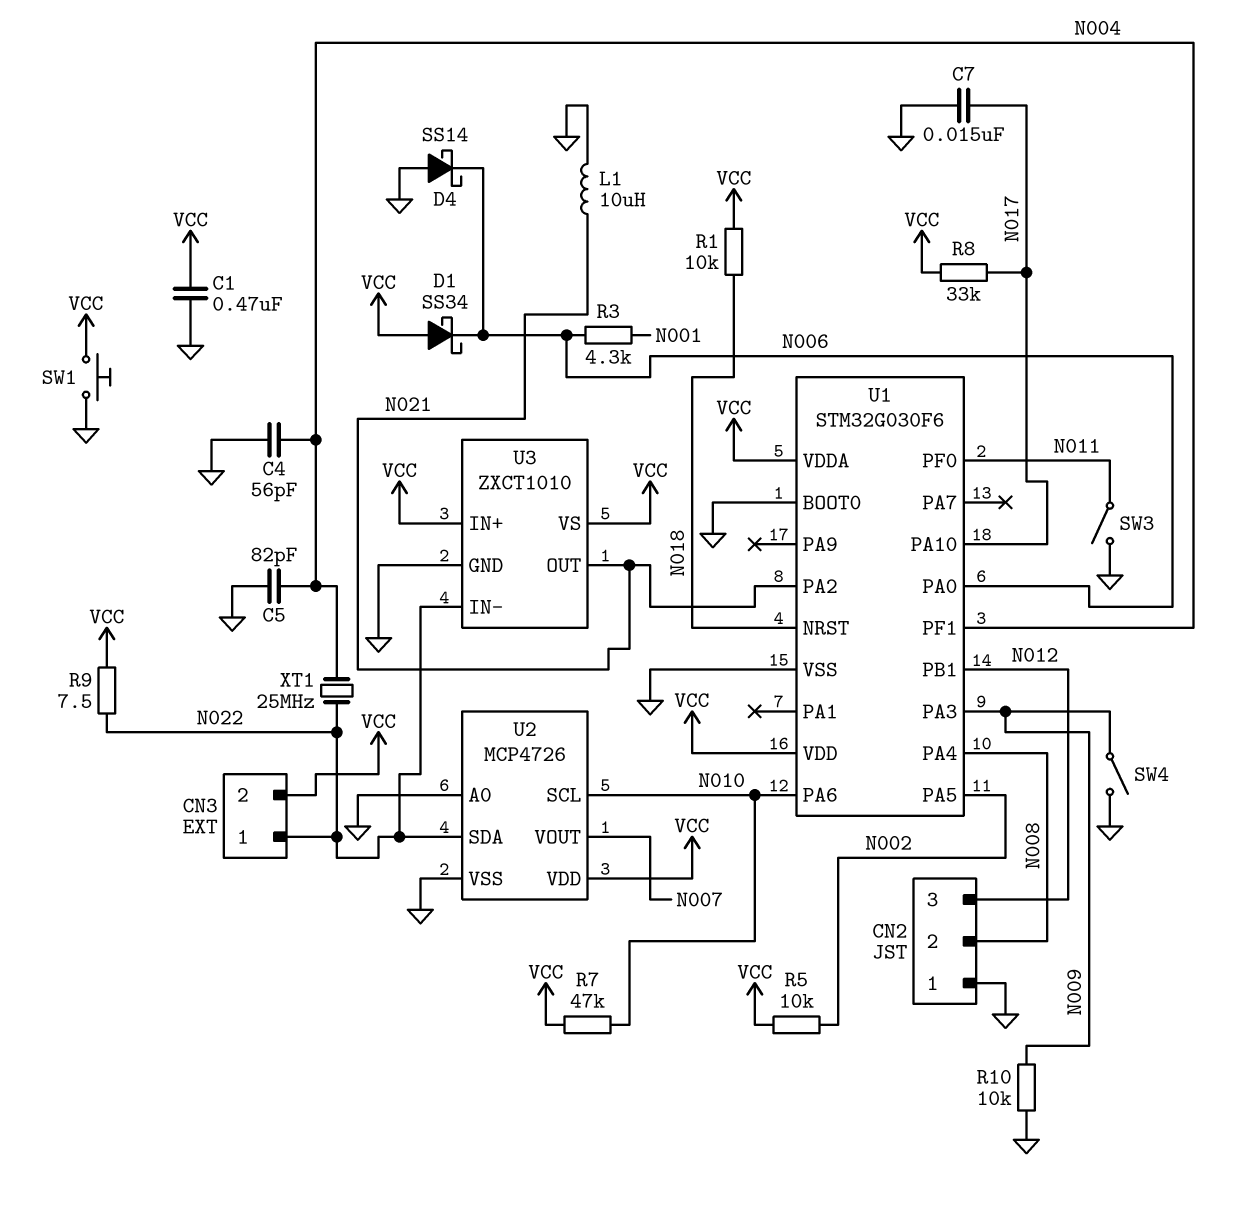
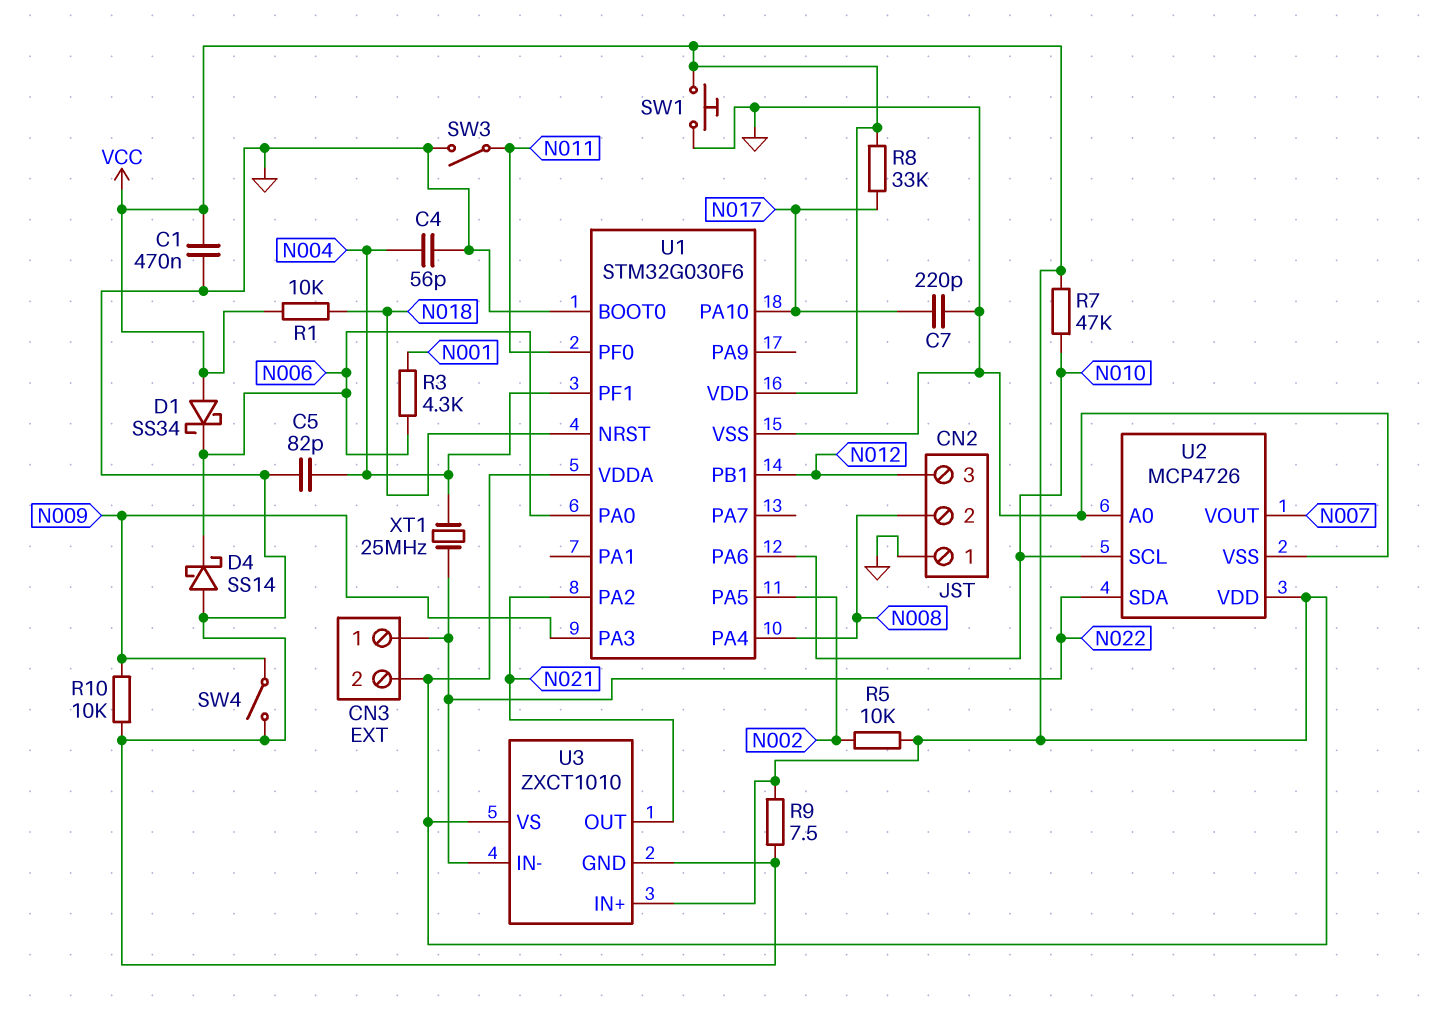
C7: 15nF (GND, N017) -> 220pF (GND, N017)
L1: 10uH (GND, N021) -> none
R9: 7.5 (N022, VCC) -> 7.5 (GND, VCC)

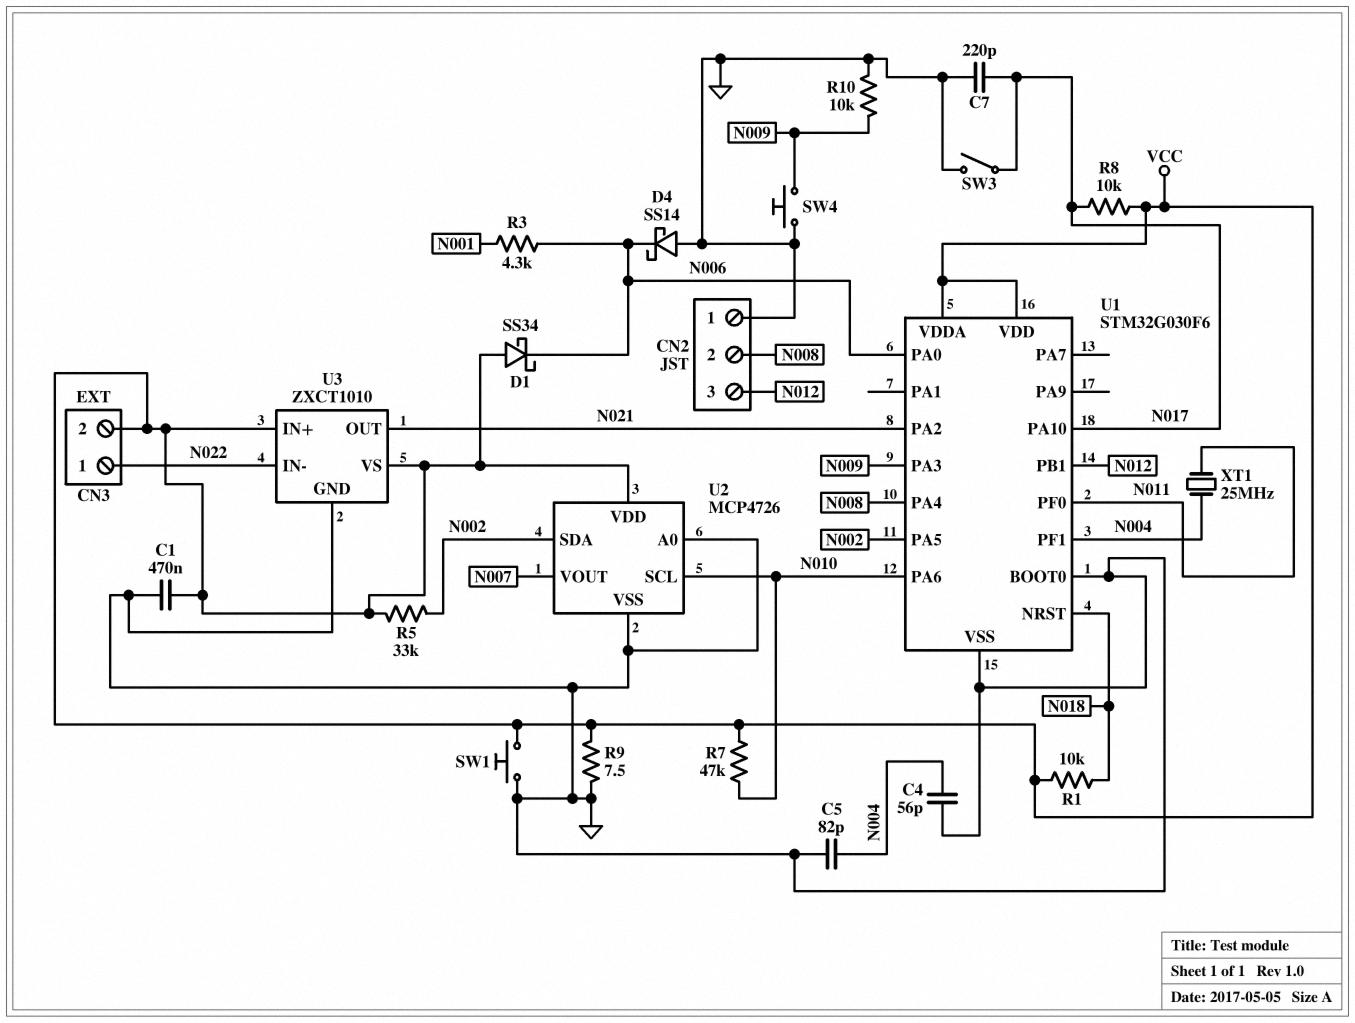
R5: 10k (N002, VCC) -> 33k (N002, VCC)
R8: 33k (N017, VCC) -> 10k (N017, VCC)
SW3: switch (GND, N011) -> switch (GND, N017)
SW4: switch (GND, N009) -> button (GND, N009)
U2 pin SDA: N022 -> N002
XT1: 25MHz (N004, N022) -> 25MHz (N004, N011)

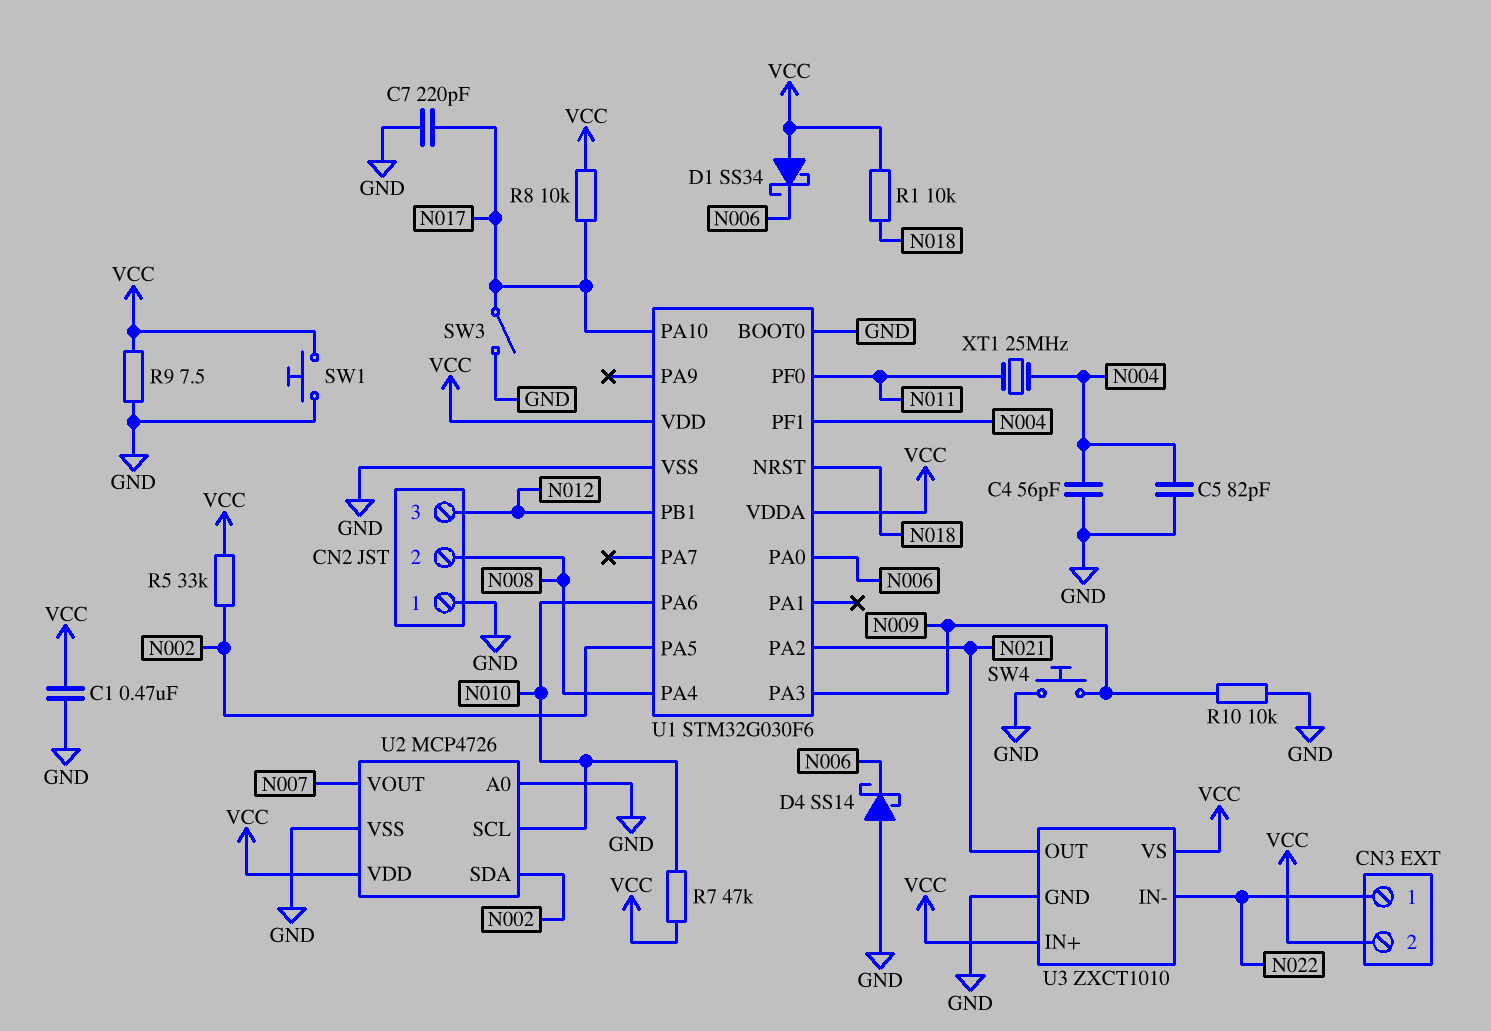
R3: 4.3k (N001, N006) -> none

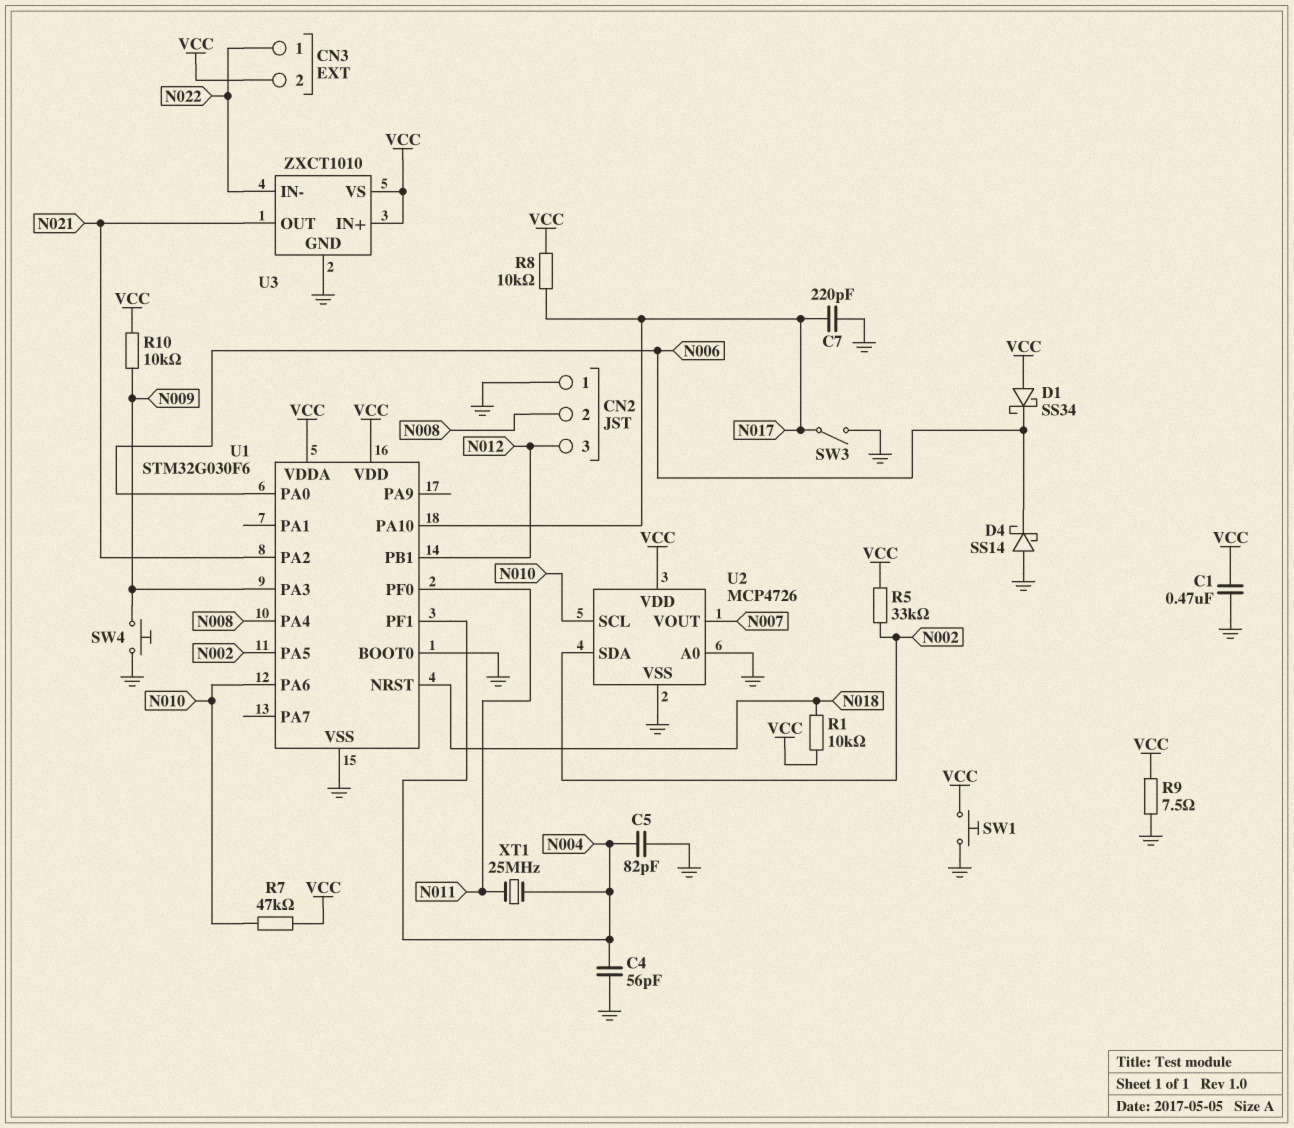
R10: 10k (GND, N009) -> 10k (N009, VCC)

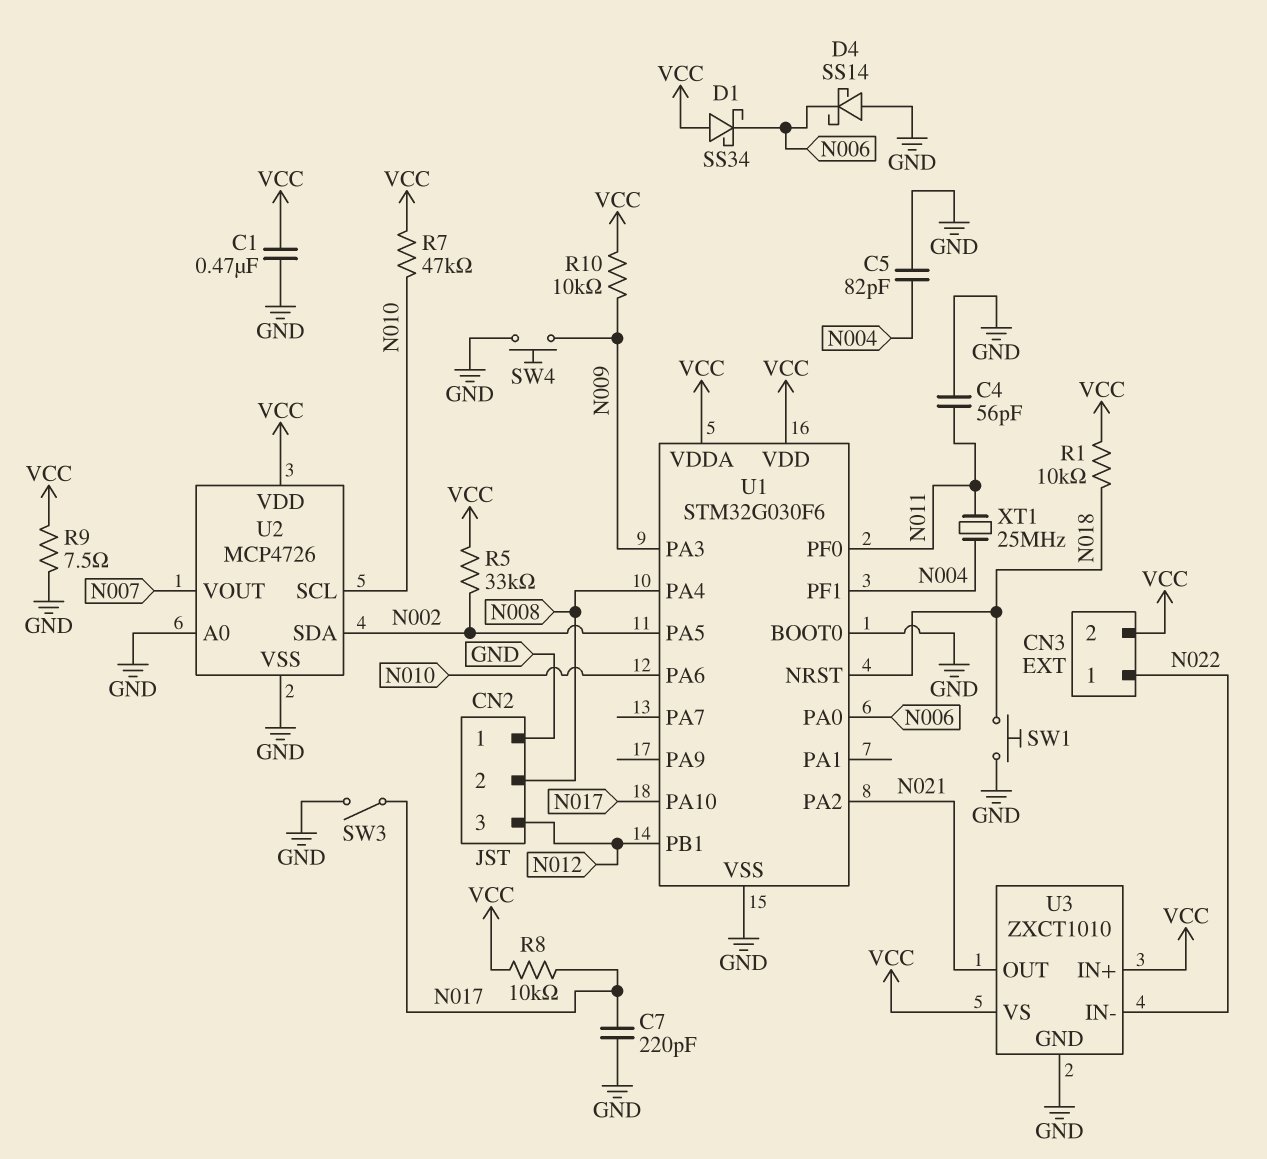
C4: 56pF (GND, N004) -> 56pF (GND, N011)
SW1: button (GND, VCC) -> button (GND, N018)

